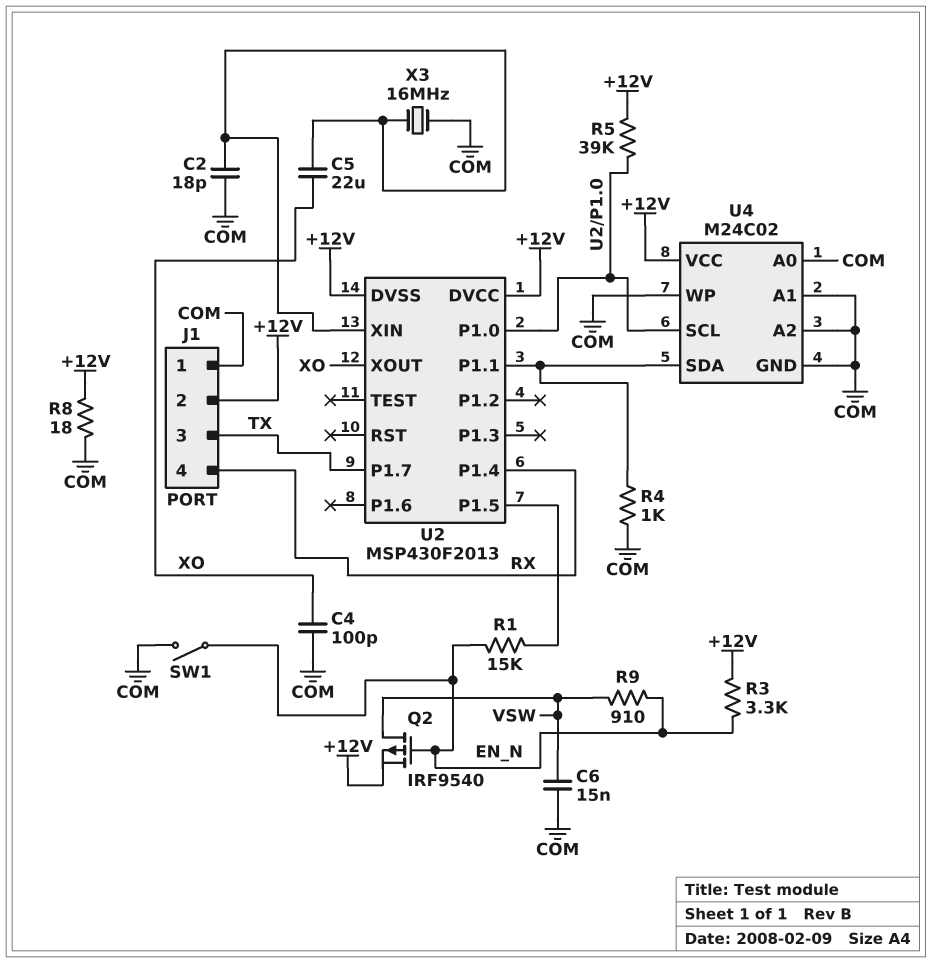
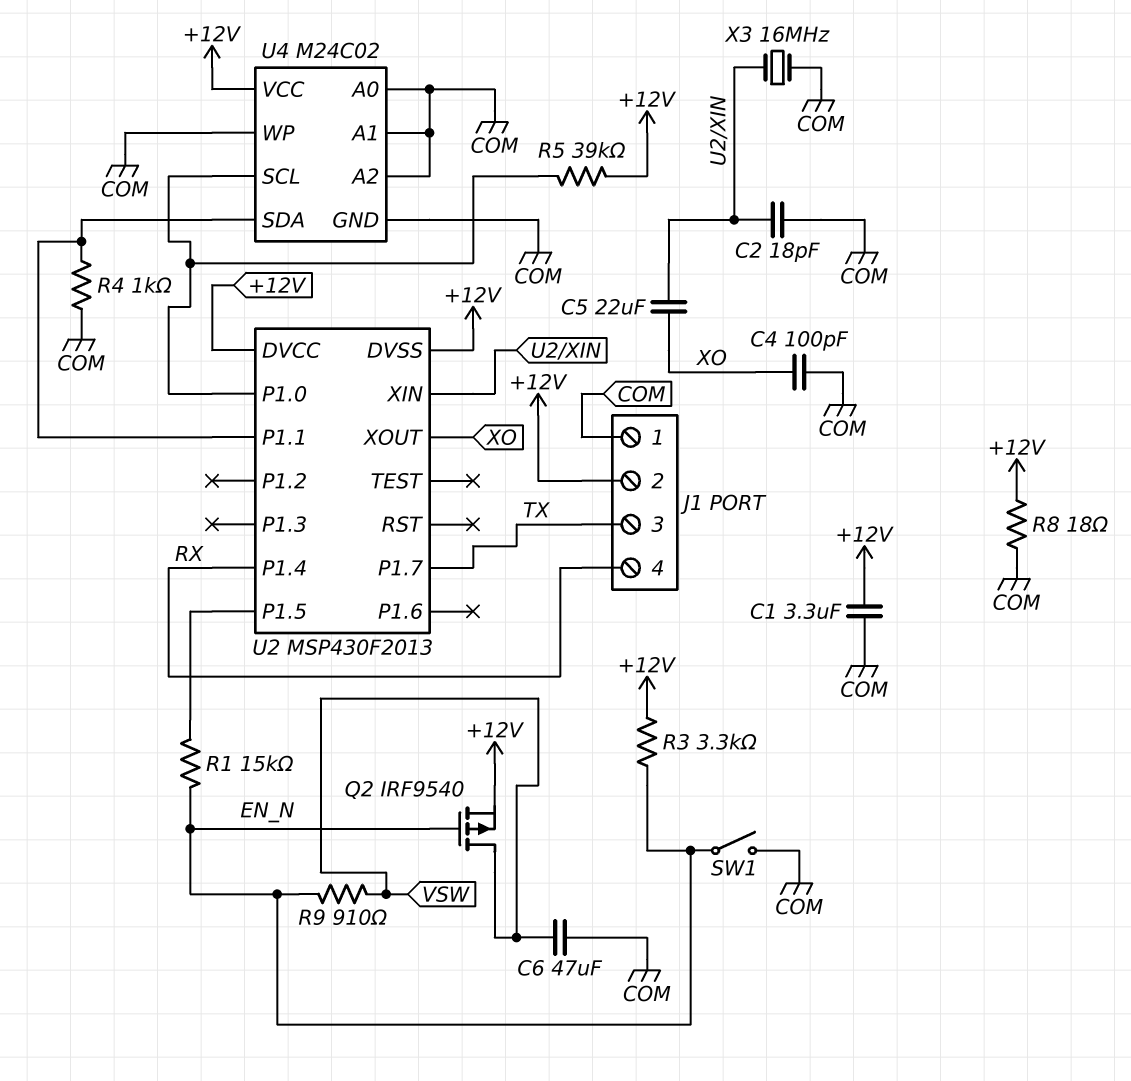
C1: none -> 3.3uF (+12V, COM)
C6: 15nF (COM, VSW) -> 47uF (COM, VSW)

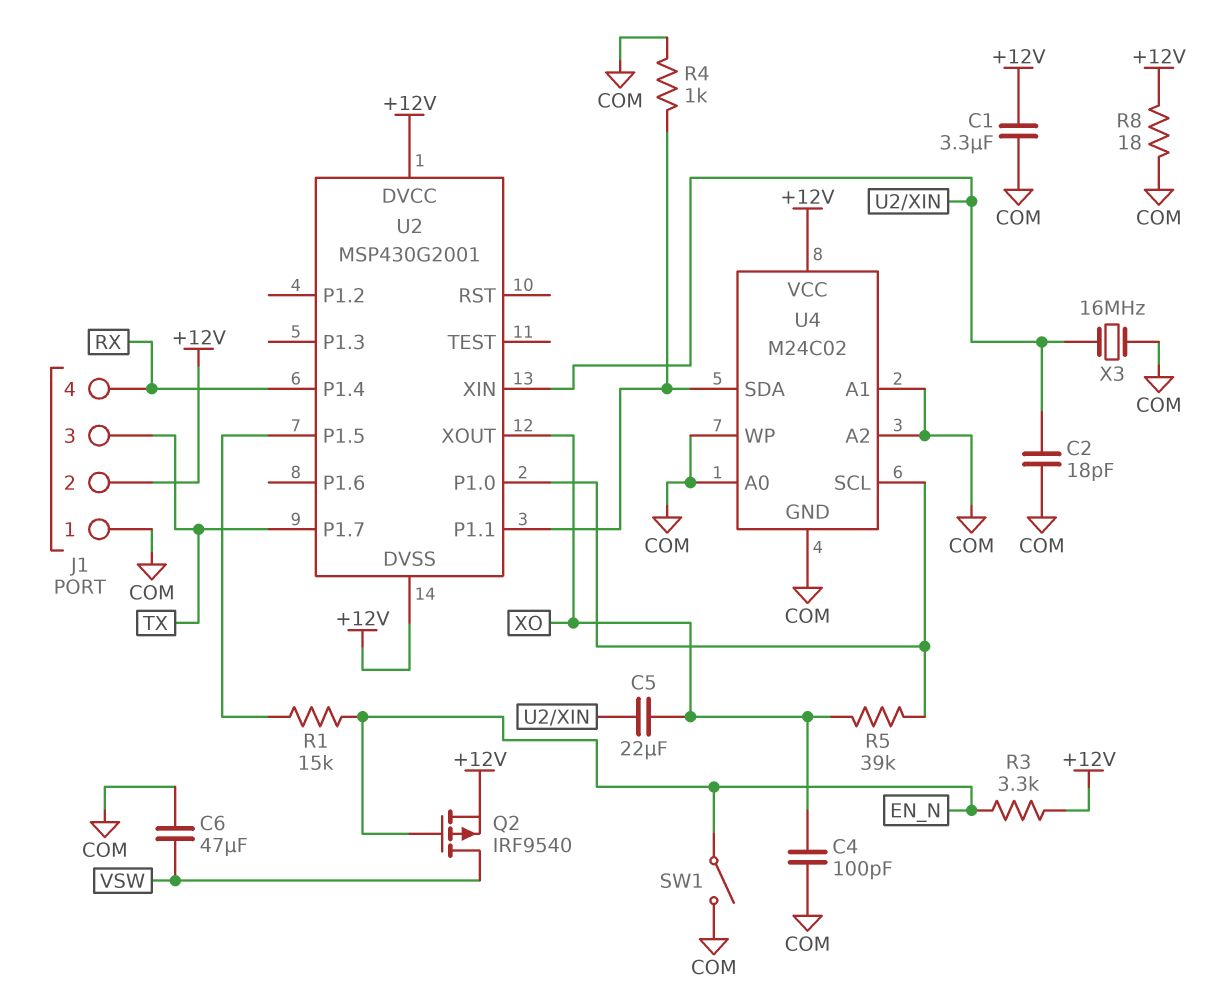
R5: 39k (+12V, U2/P1.0) -> 39k (U2/P1.0, XO)
R9: 910 (EN_N, VSW) -> none
U2: MSP430F2013 -> MSP430G2001

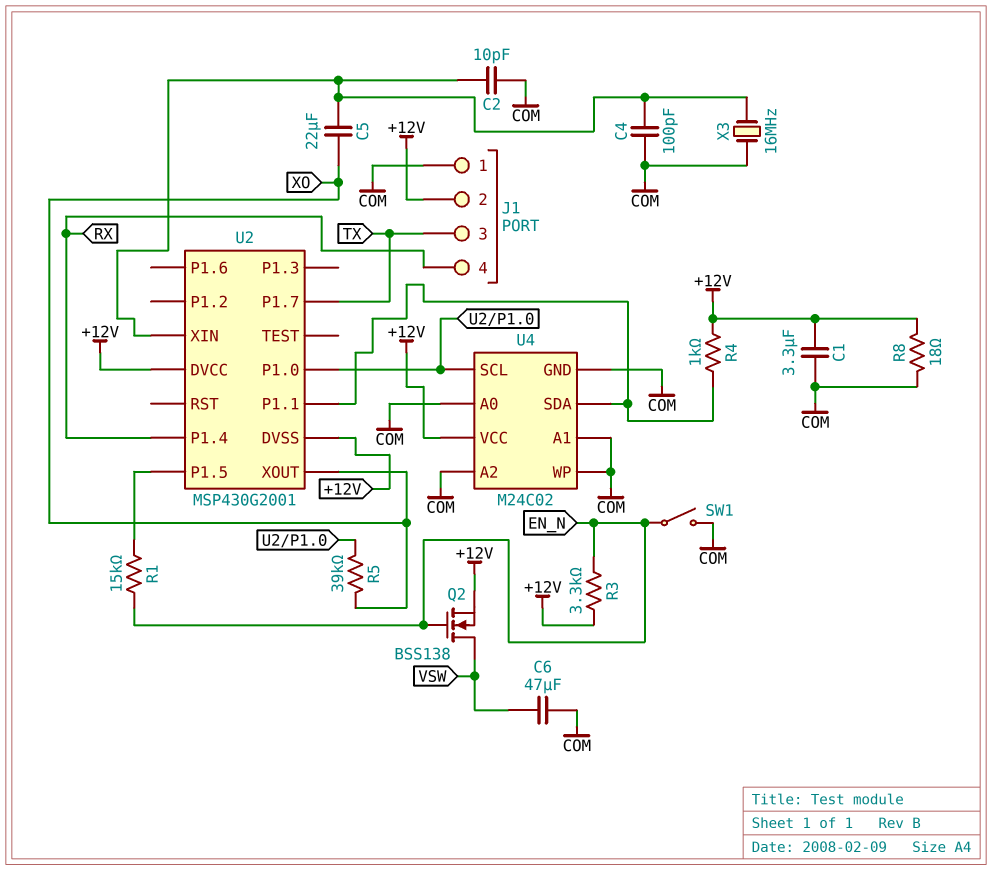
C2: 18pF (COM, U2/XIN) -> 10pF (COM, U2/XIN)
C4: 100pF (COM, XO) -> 100pF (COM, U2/XIN)
Q2: PMOS IRF9540 (G EN_N, D VSW, S +12V) -> NMOS BSS138 (G EN_N, D VSW, S +12V)
R4: 1k (COM, U2/P1.1) -> 1k (+12V, U2/P1.1)

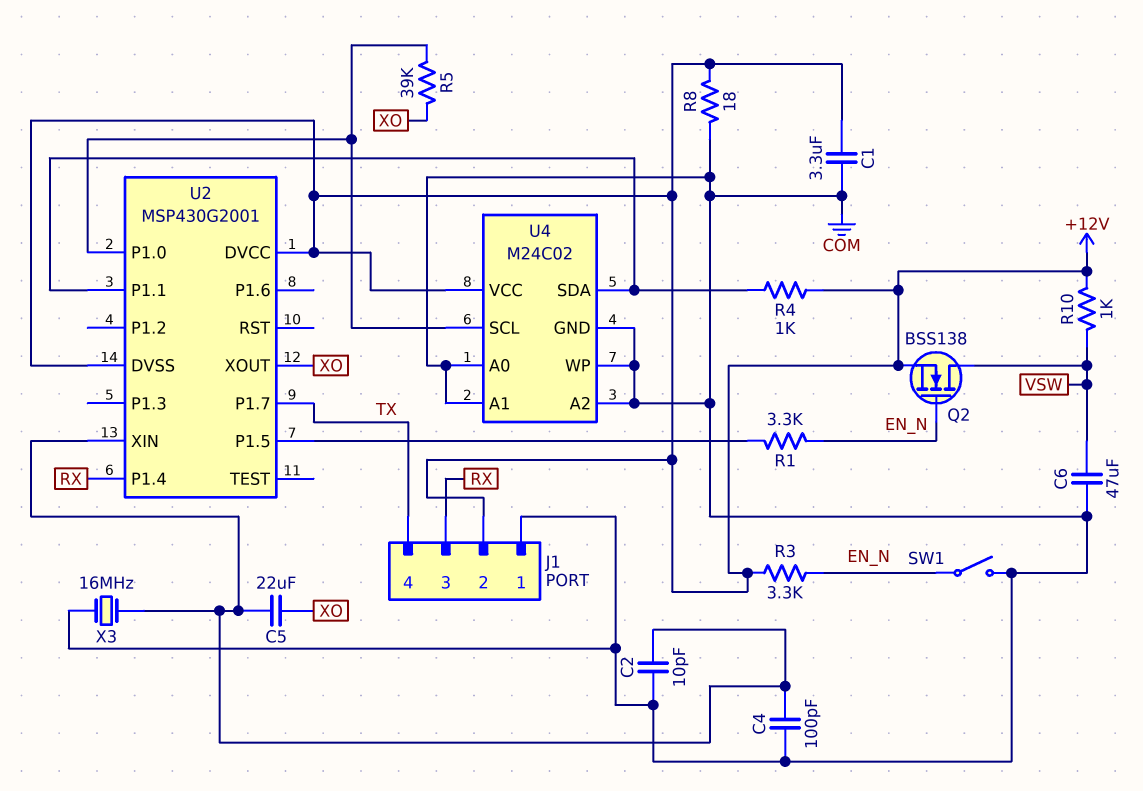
J1 pin 3: TX -> RX
J1 pin 4: RX -> TX
R1: 15k (EN_N, U2/P1.5) -> 3.3k (EN_N, U2/P1.5)
R10: none -> 1k (+12V, VSW)

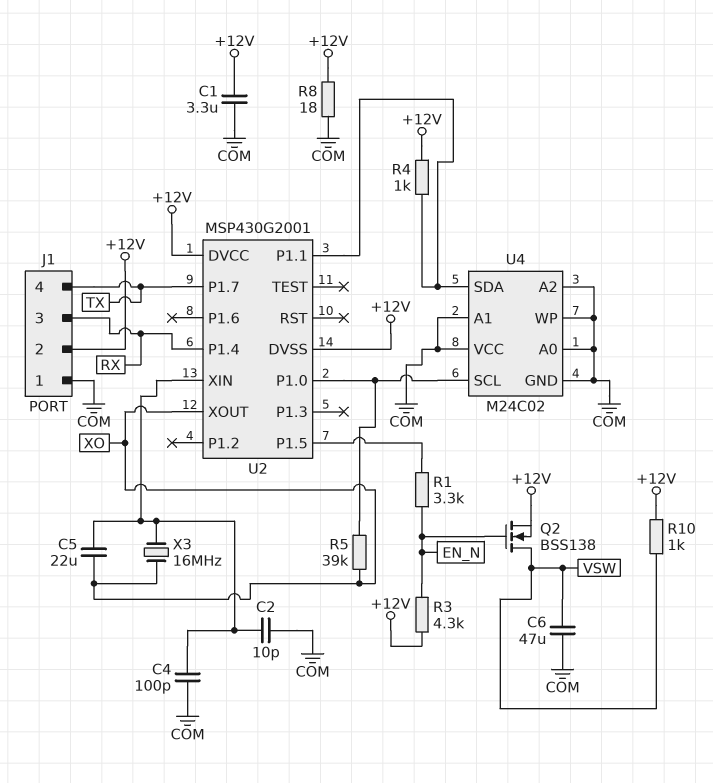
R3: 3.3k (+12V, EN_N) -> 4.3k (+12V, EN_N)
SW1: switch (COM, EN_N) -> none
U4 pin VCC: +12V -> COM
X3: 16MHz (COM, U2/XIN) -> 16MHz (U2/XIN, XO)

